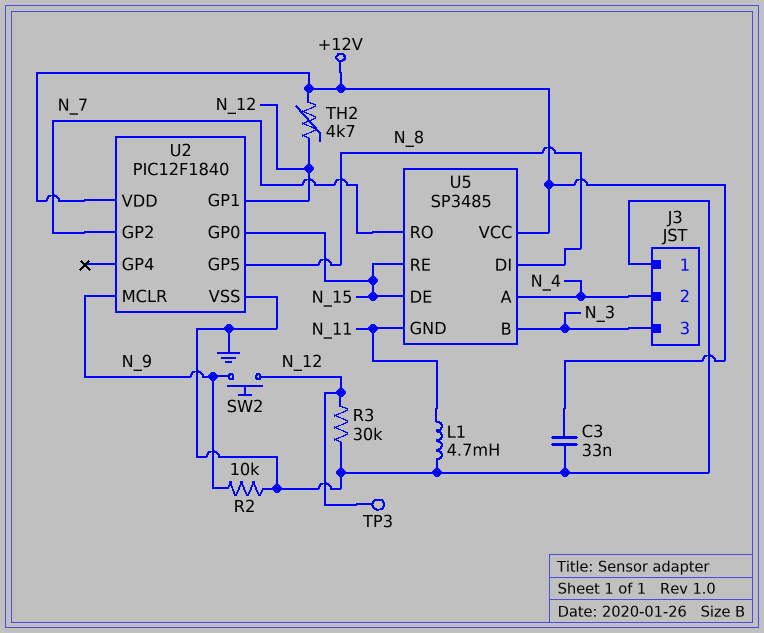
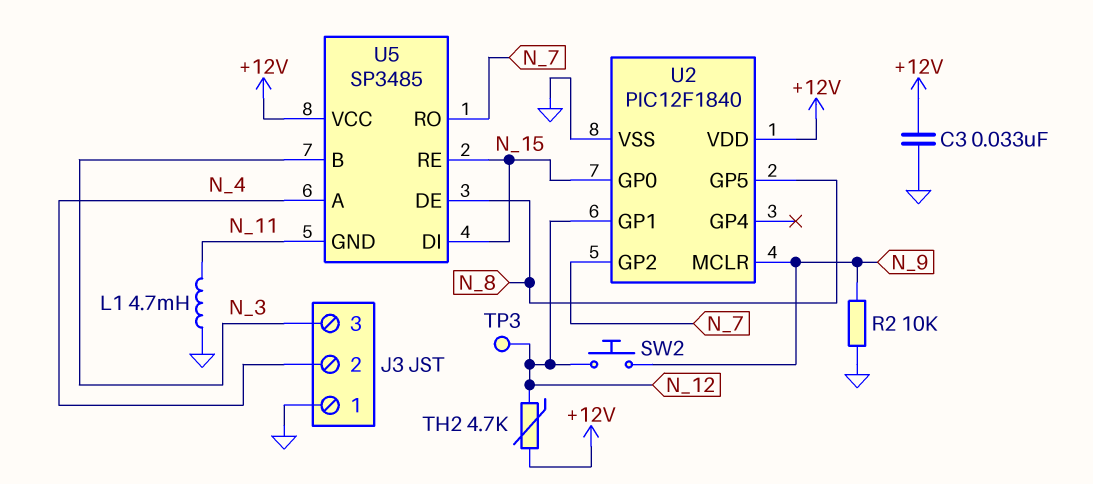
R3: 30k (GND, N_12) -> none
U5 pin DE: N_15 -> N_8
U5 pin DI: N_8 -> N_15

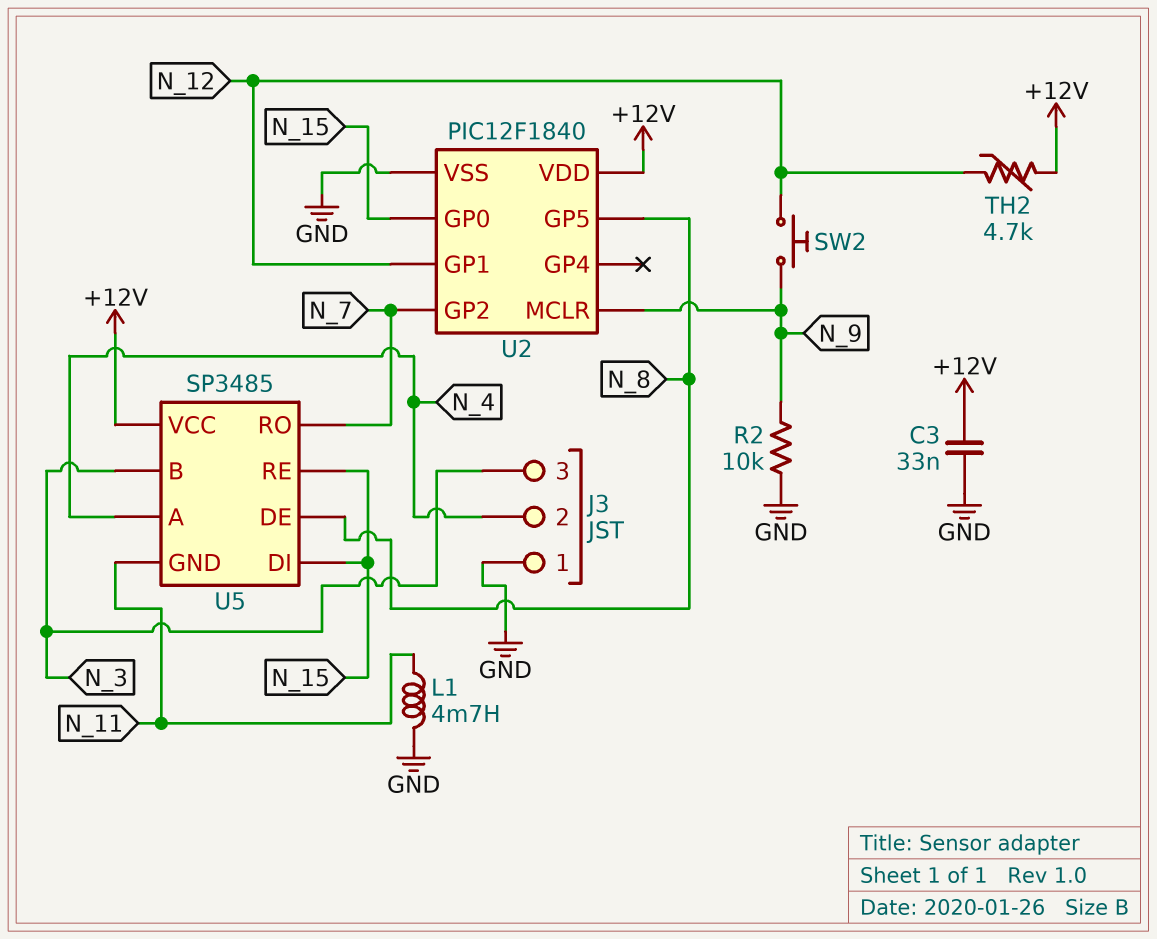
TP3: test point (N_12) -> none

